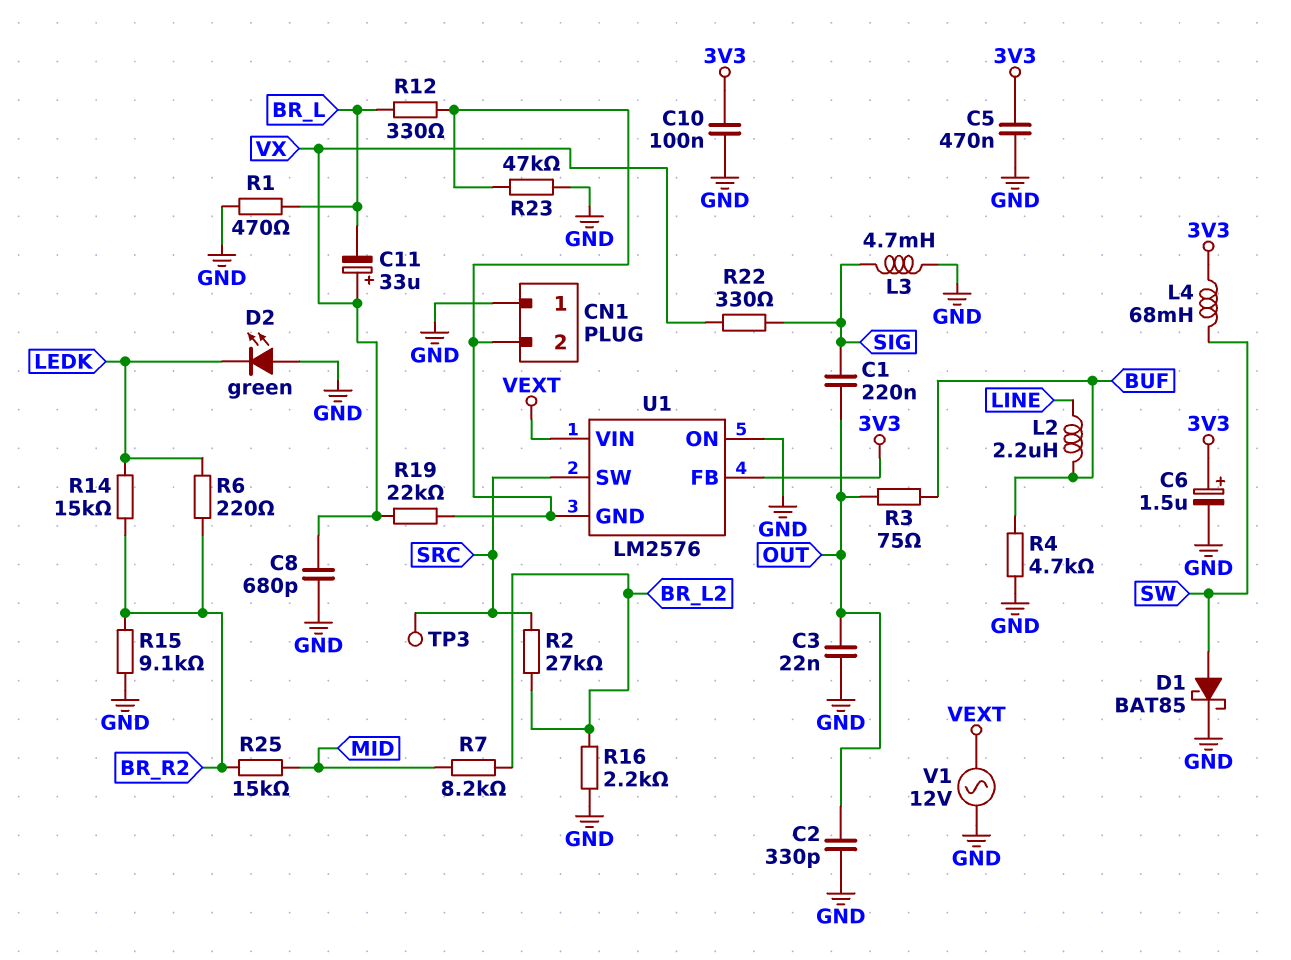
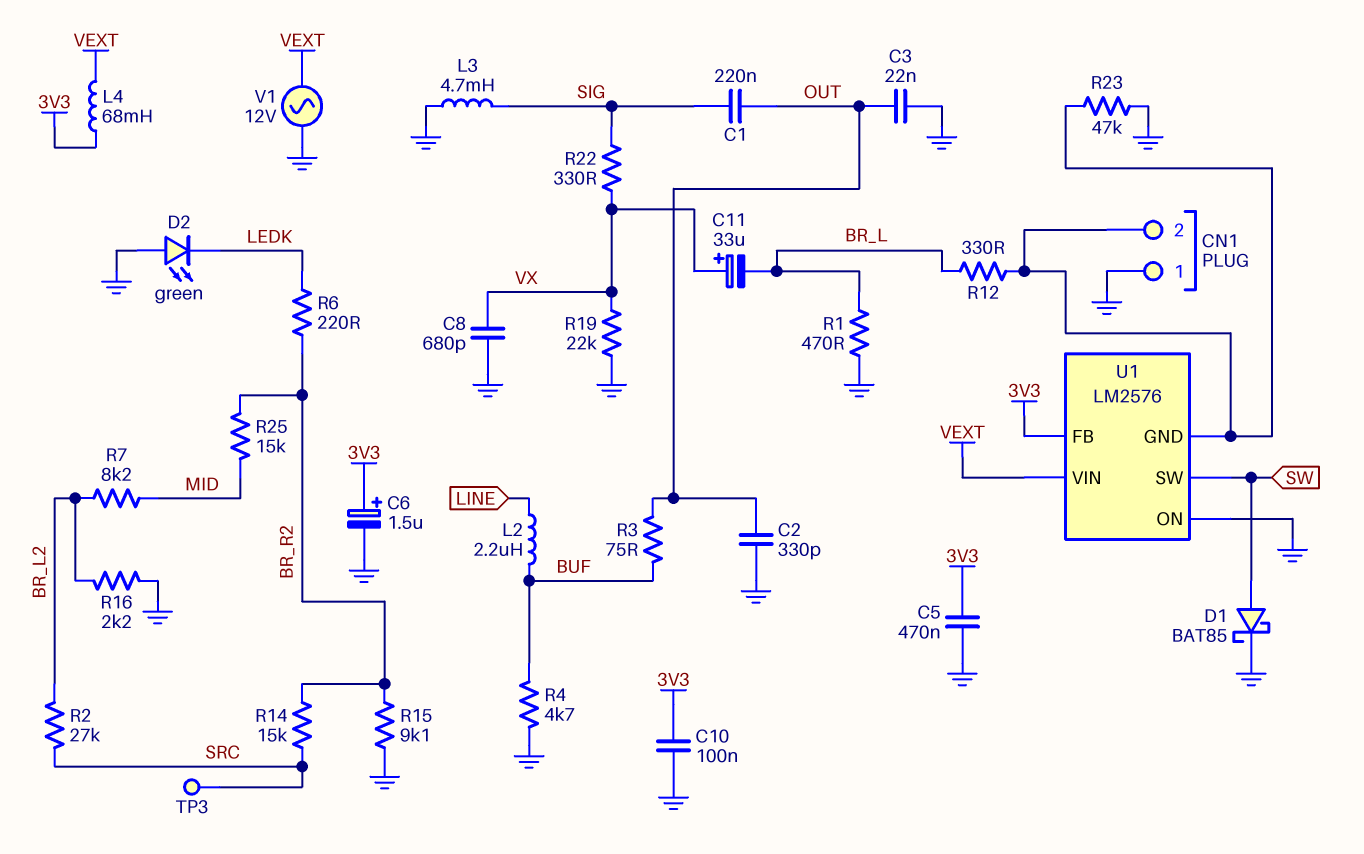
L4: 68mH (3V3, SW) -> 68mH (3V3, VEXT)
R14: 15k (BR_R2, LEDK) -> 15k (BR_R2, SRC)
R19: 22k (CN1/2, VX) -> 22k (GND, VX)
U1 pin SW: SRC -> SW

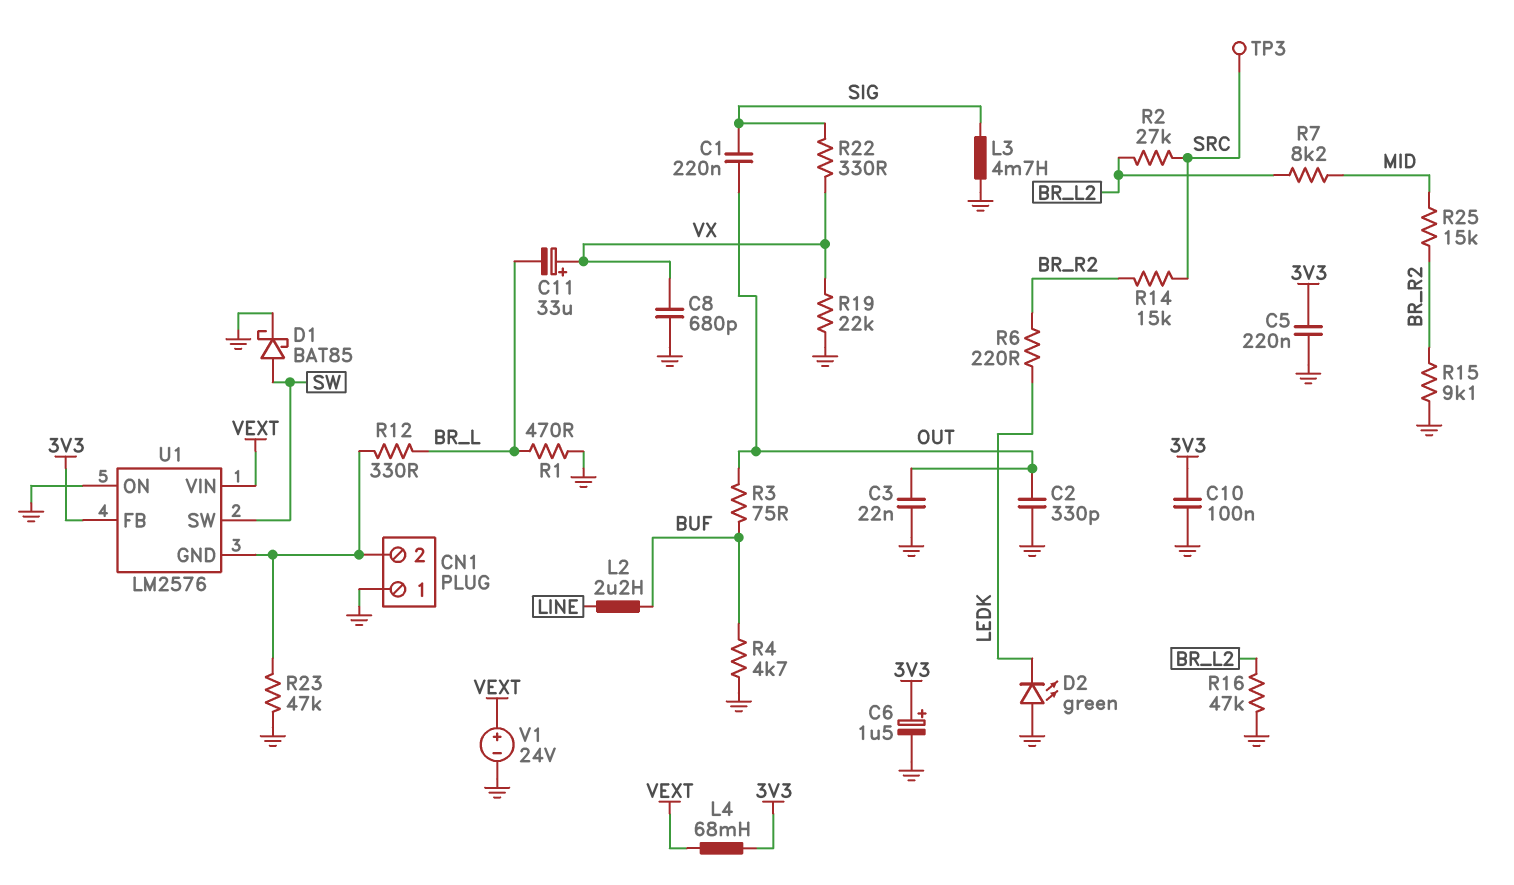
C5: 470nF (3V3, GND) -> 220nF (3V3, GND)
R16: 2.2k (BR_L2, GND) -> 47k (BR_L2, GND)
V1: AC 12V (GND, VEXT) -> 24V (plus VEXT, minus GND)

